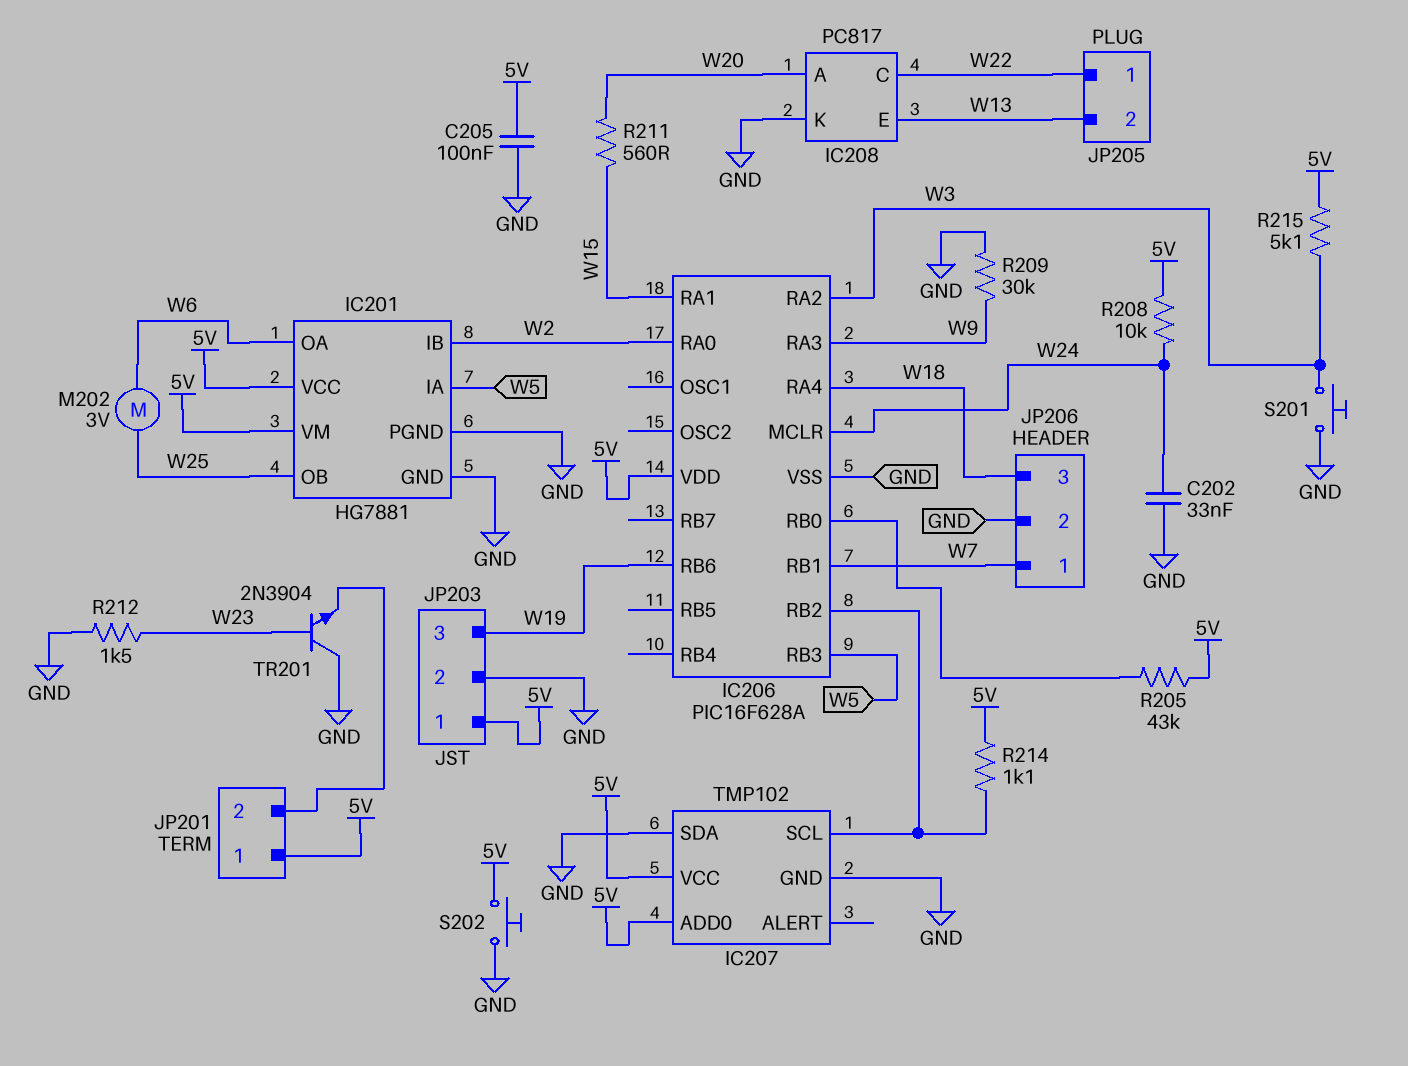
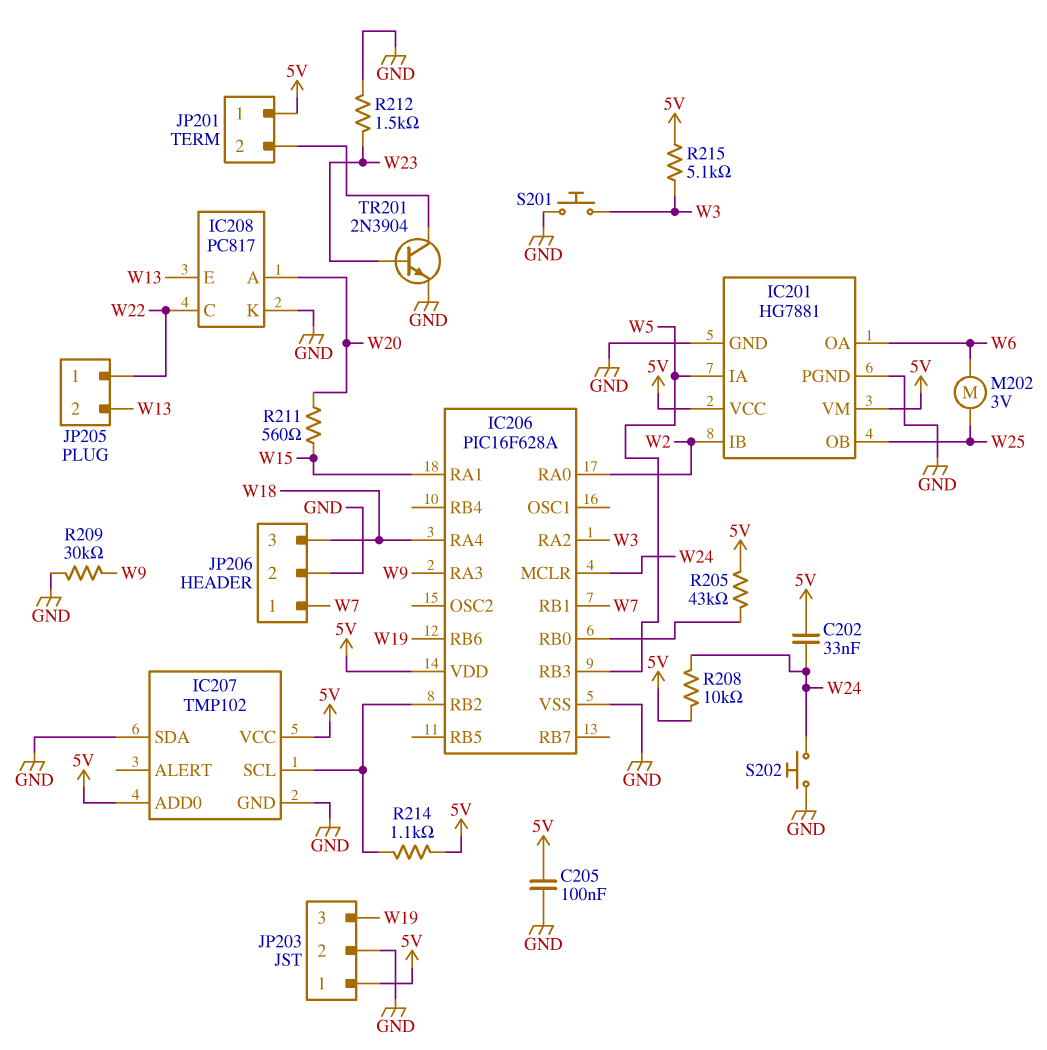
C202: 33nF (GND, W24) -> 33nF (5V, W24)
S202: button (5V, GND) -> button (GND, W24)
TR201: NPN 2N3904 (B W23, C GND, E JP201/2) -> NPN 2N3904 (B W23, C JP201/2, E GND)

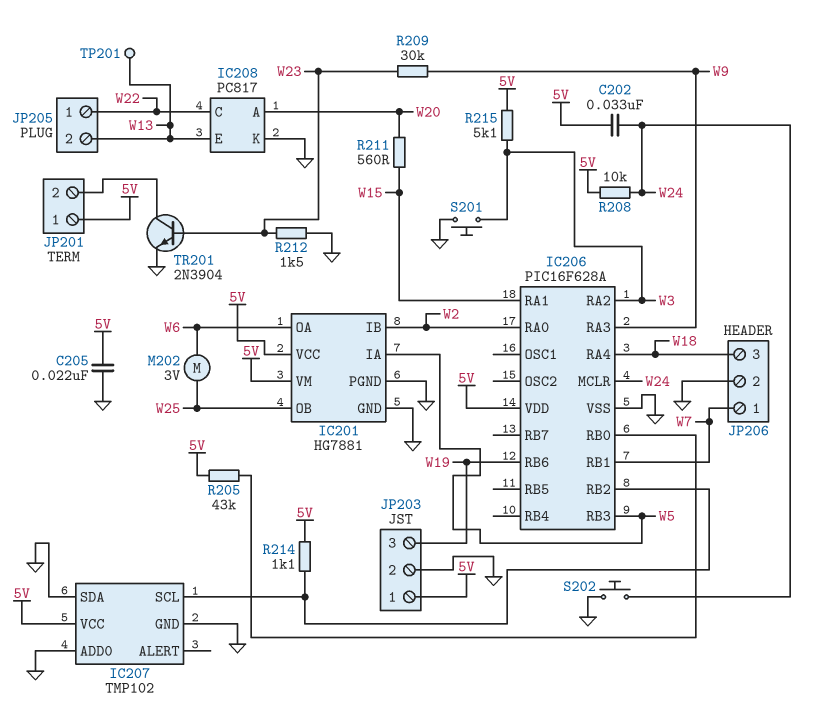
C205: 100nF (5V, GND) -> 22nF (5V, GND)
IC207 pin ADD0: 5V -> GND
R209: 30k (GND, W9) -> 30k (W9, W23)
TP201: none -> test point (W13)

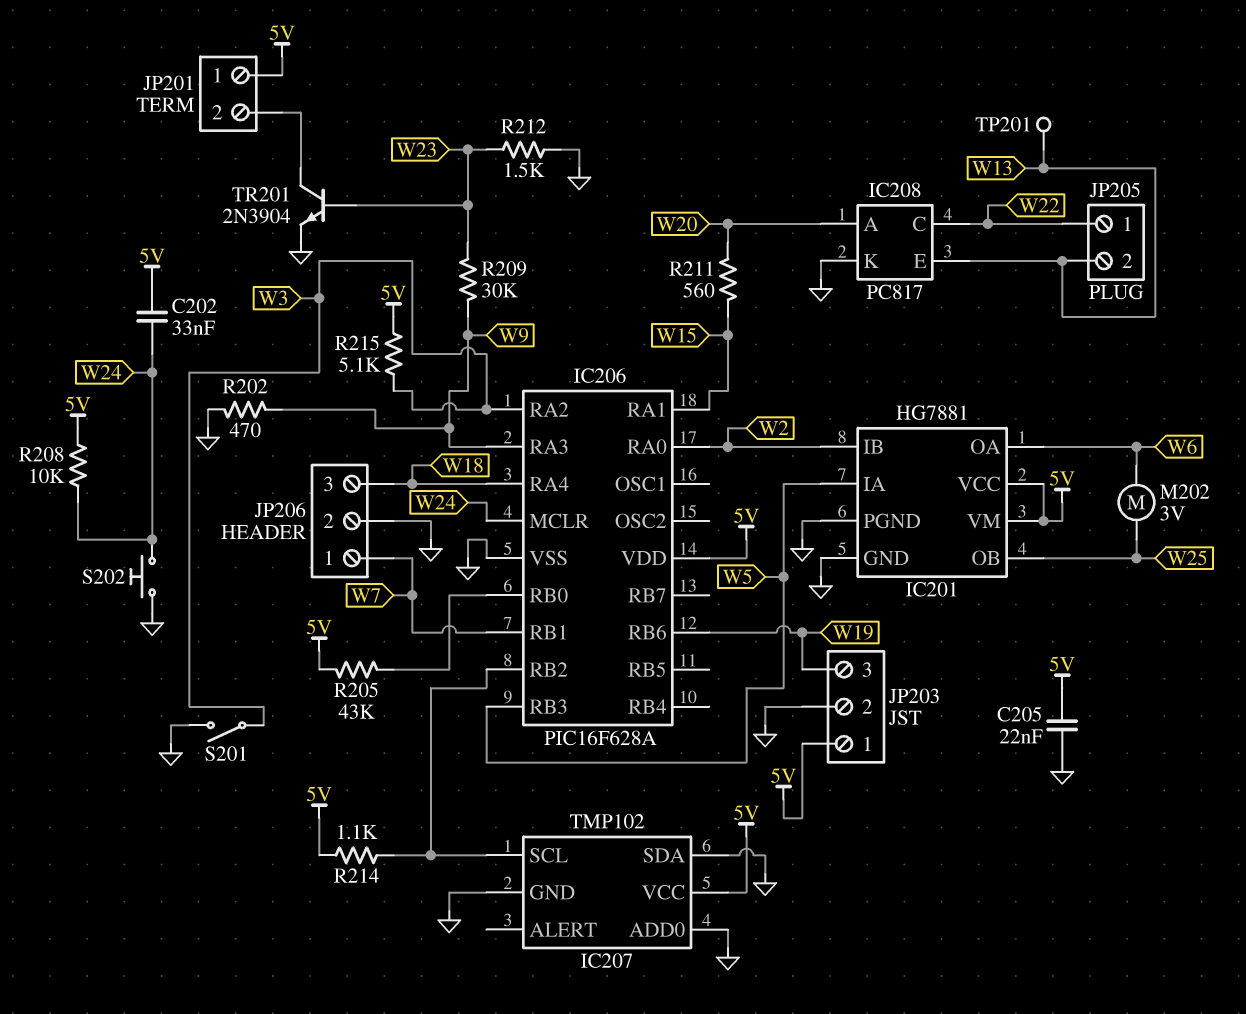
R202: none -> 470 (GND, W9)
S201: button (GND, W3) -> switch (GND, W3)

